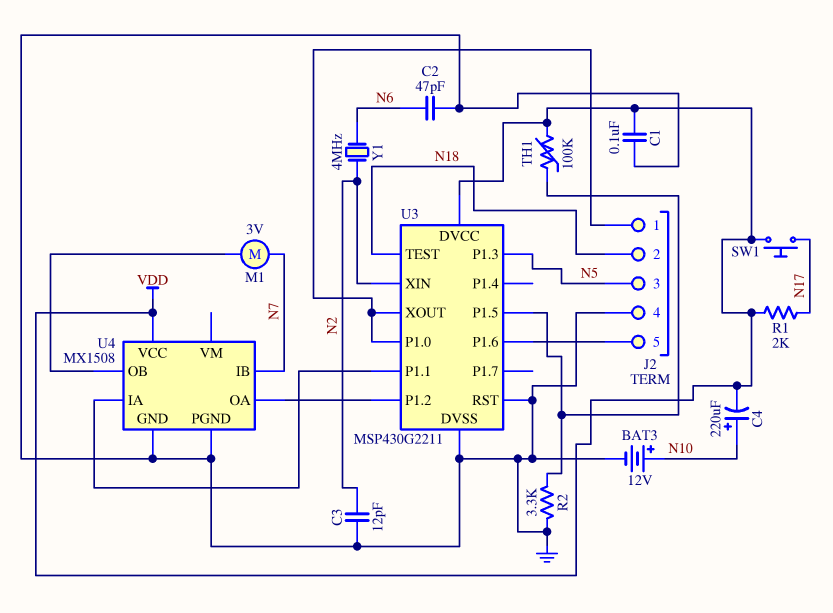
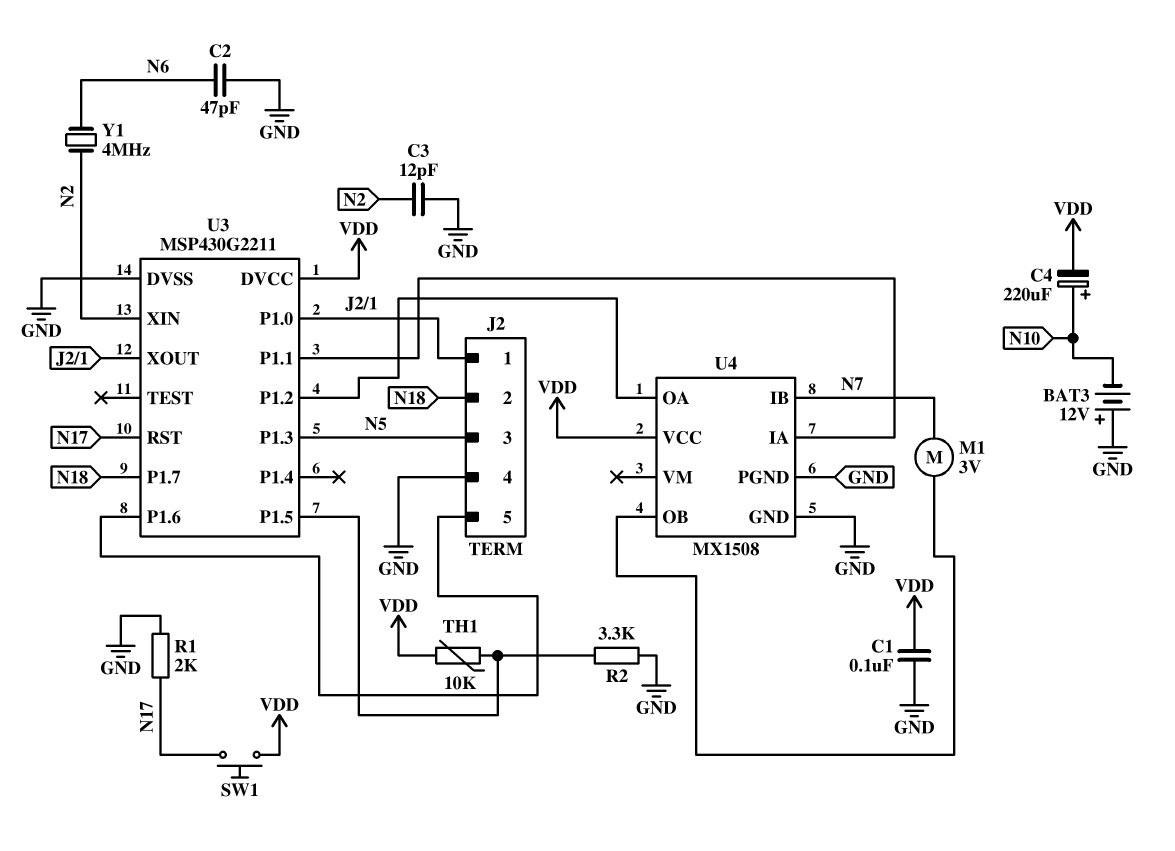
BAT3: 12V (plus N10, minus GND) -> 12V (plus GND, minus N10)
R1: 2k (N17, VDD) -> 2k (GND, N17)
TH1: 100k (U3/P1.5, VDD) -> 10k (U3/P1.5, VDD)
U3 pin P1.7: none -> N18
U3 pin RST: GND -> N17
U3 pin TEST: N18 -> none

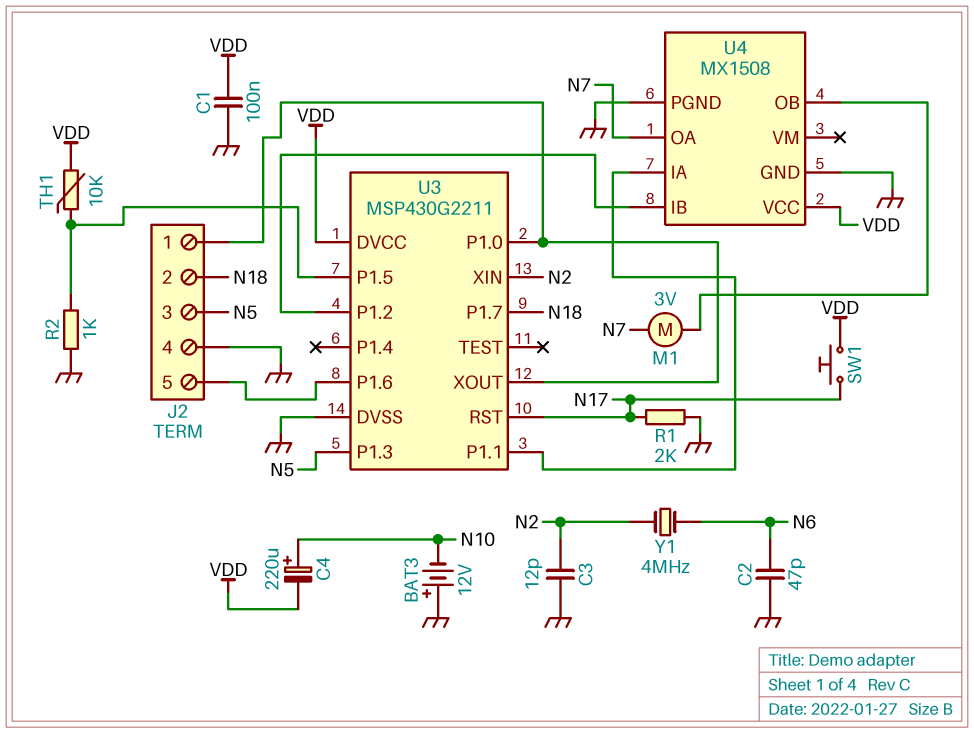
R2: 3.3k (GND, U3/P1.5) -> 1k (GND, U3/P1.5)
U4 pin IB: N7 -> U3/P1.2
U4 pin OA: U3/P1.2 -> N7

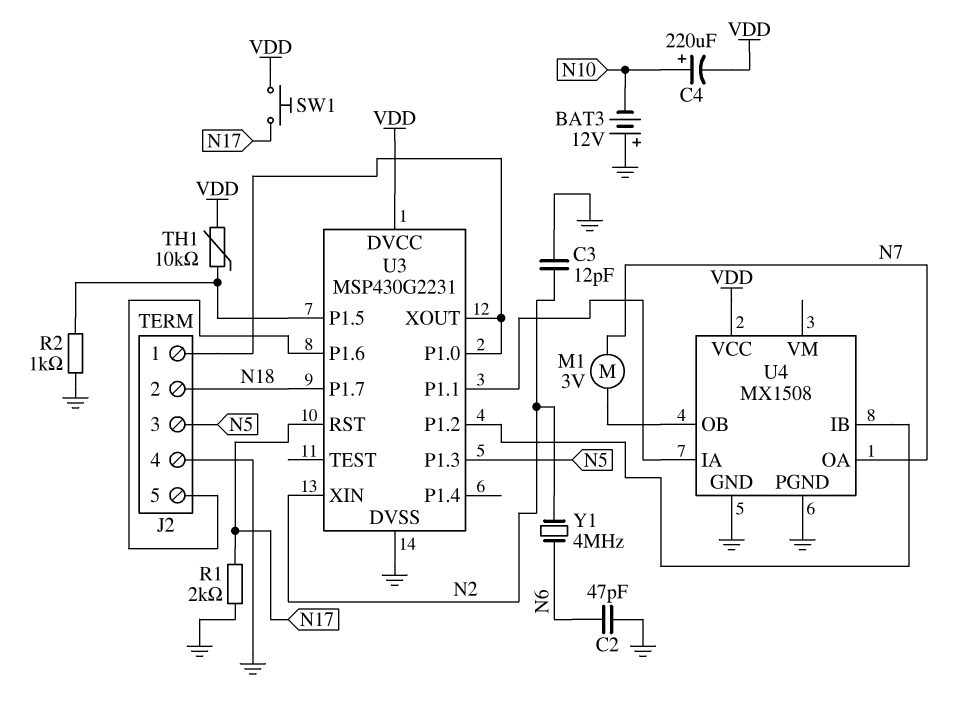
C1: 100nF (GND, VDD) -> none
U3: MSP430G2211 -> MSP430G2231

